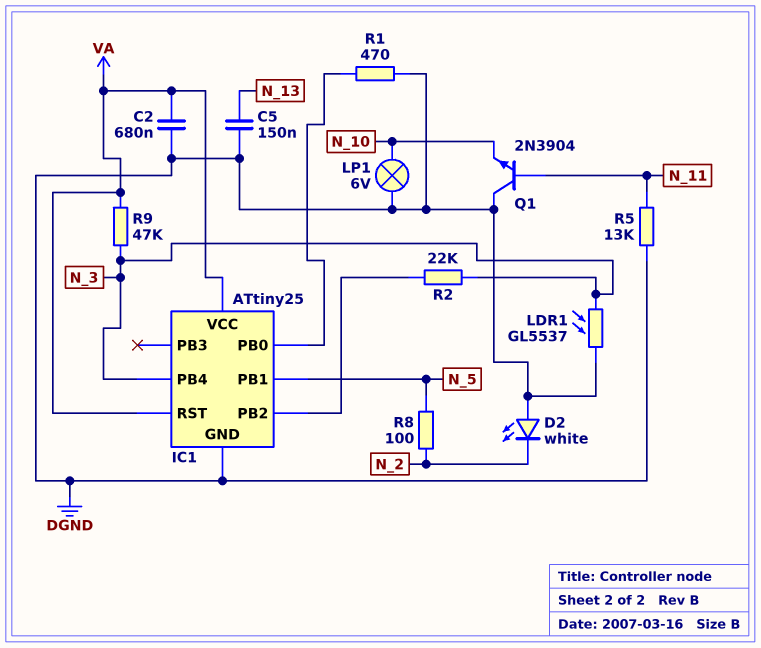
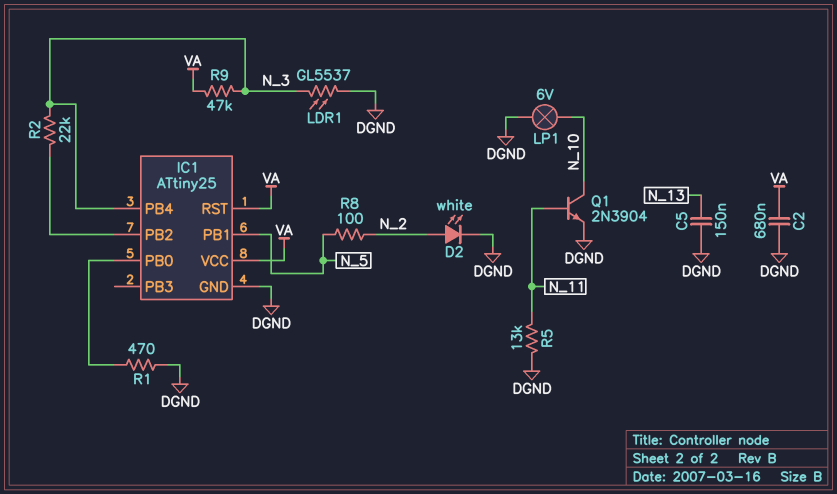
D2: LED white (A DGND, K N_2) -> LED white (A N_2, K DGND)
Q1: NPN 2N3904 (B N_11, C DGND, E N_10) -> NPN 2N3904 (B N_11, C N_10, E DGND)

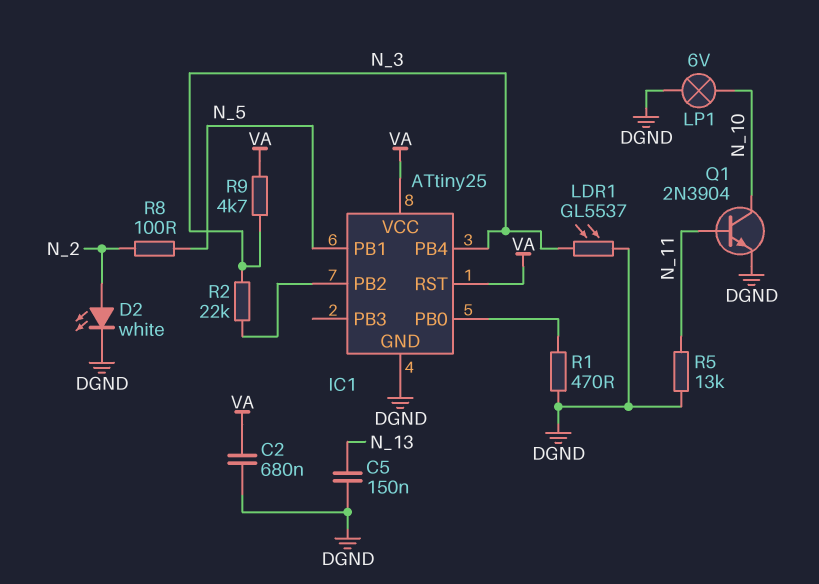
R9: 47k (N_3, VA) -> 4.7k (N_3, VA)

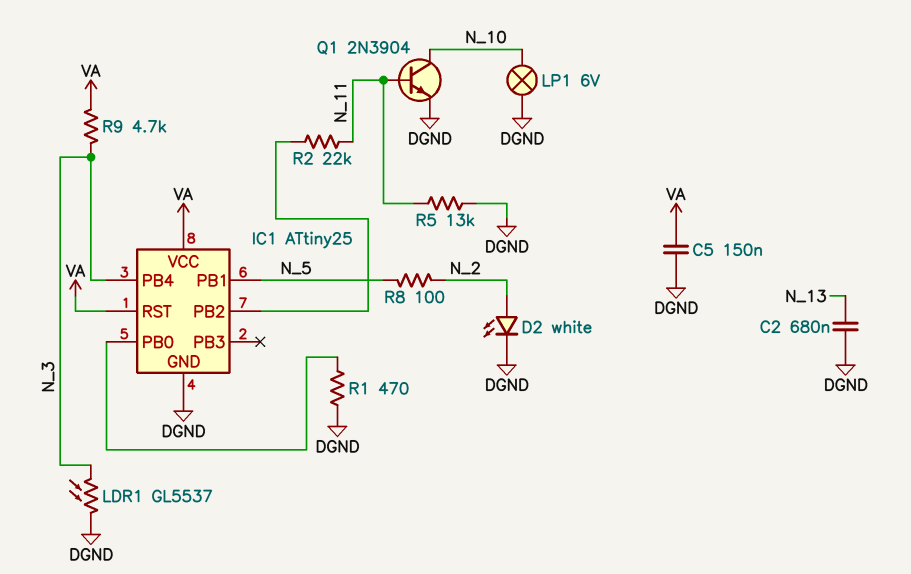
C2: 680nF (DGND, VA) -> 680nF (DGND, N_13)
C5: 150nF (DGND, N_13) -> 150nF (DGND, VA)
R2: 22k (IC1/PB2, N_3) -> 22k (IC1/PB2, N_11)

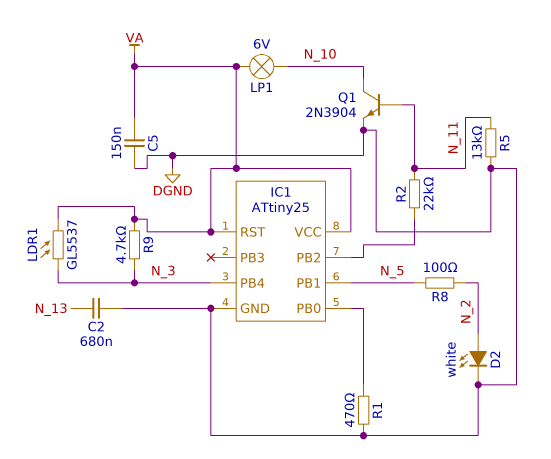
LDR1: GL5537 (DGND, N_3) -> GL5537 (N_3, VA)
LP1: lamp 6V (DGND, N_10) -> lamp 6V (N_10, VA)

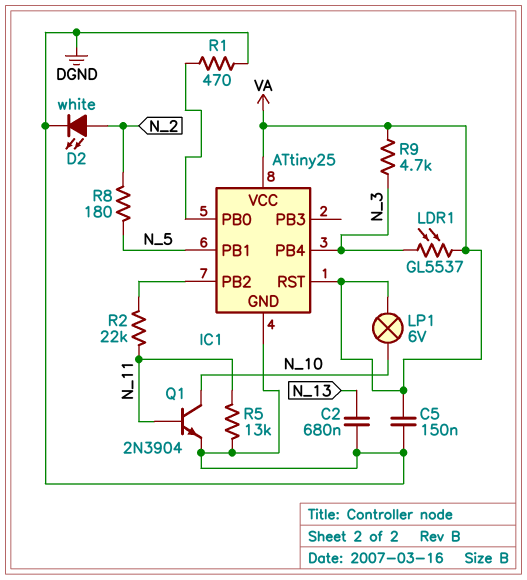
R8: 100 (N_2, N_5) -> 180 (N_2, N_5)

